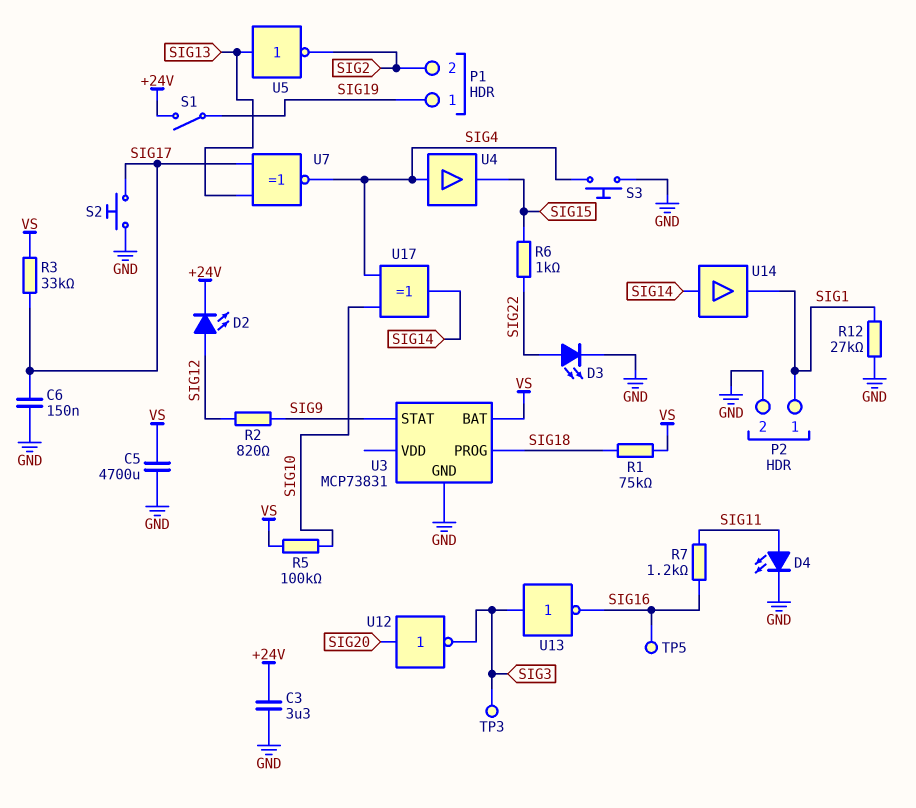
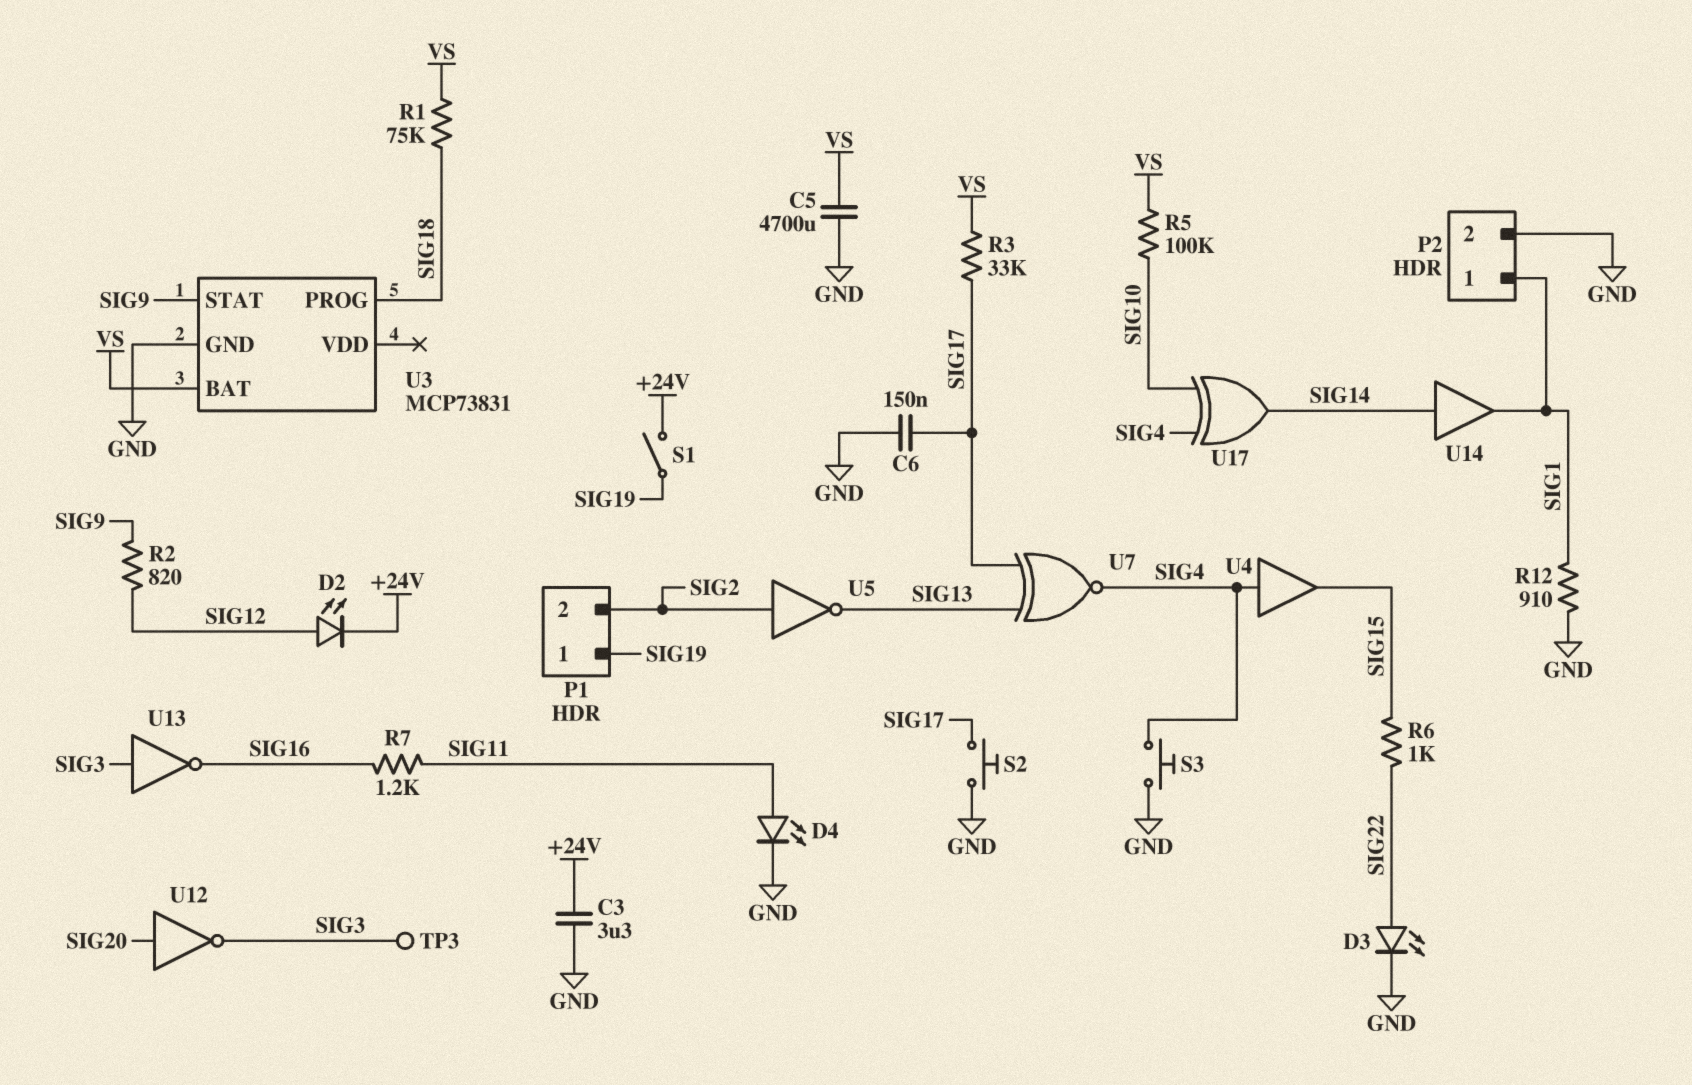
R12: 27k (GND, SIG1) -> 910 (GND, SIG1)
TP5: test point (SIG16) -> none
U5: NOT (in SIG13, out SIG2) -> NOT (in SIG2, out SIG13)

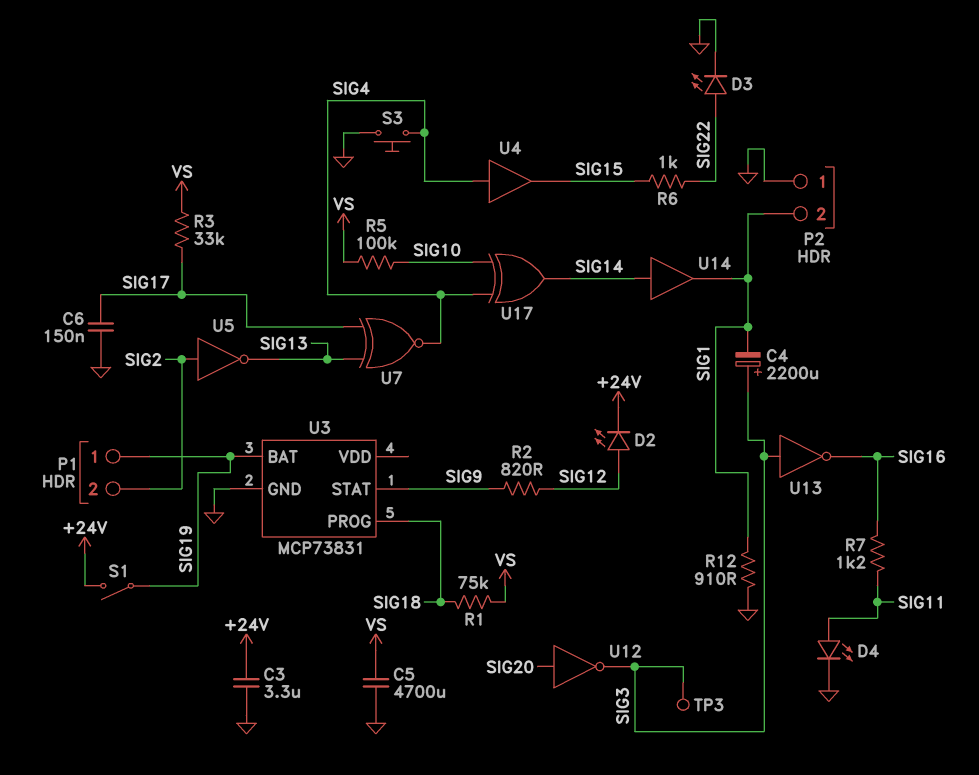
C4: none -> 2200uF (plus SIG3, minus SIG1)
P2 pin 1: SIG1 -> GND
P2 pin 2: GND -> SIG1
S2: button (GND, SIG17) -> none
U3 pin BAT: VS -> SIG19

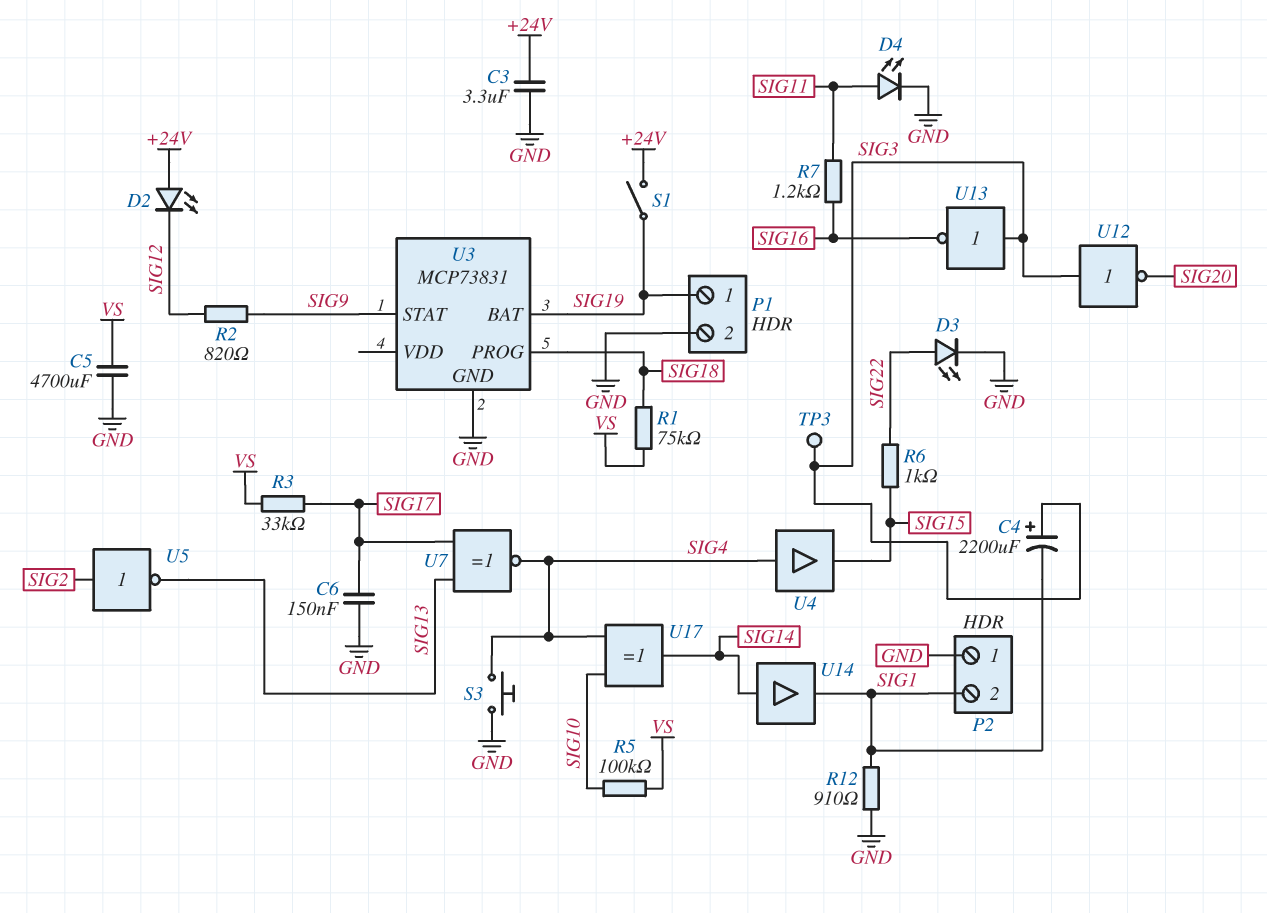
D2: LED (A SIG12, K +24V) -> LED (A +24V, K SIG12)
P1 pin 2: SIG2 -> GND
U12: NOT (in SIG20, out SIG3) -> NOT (in SIG3, out SIG20)

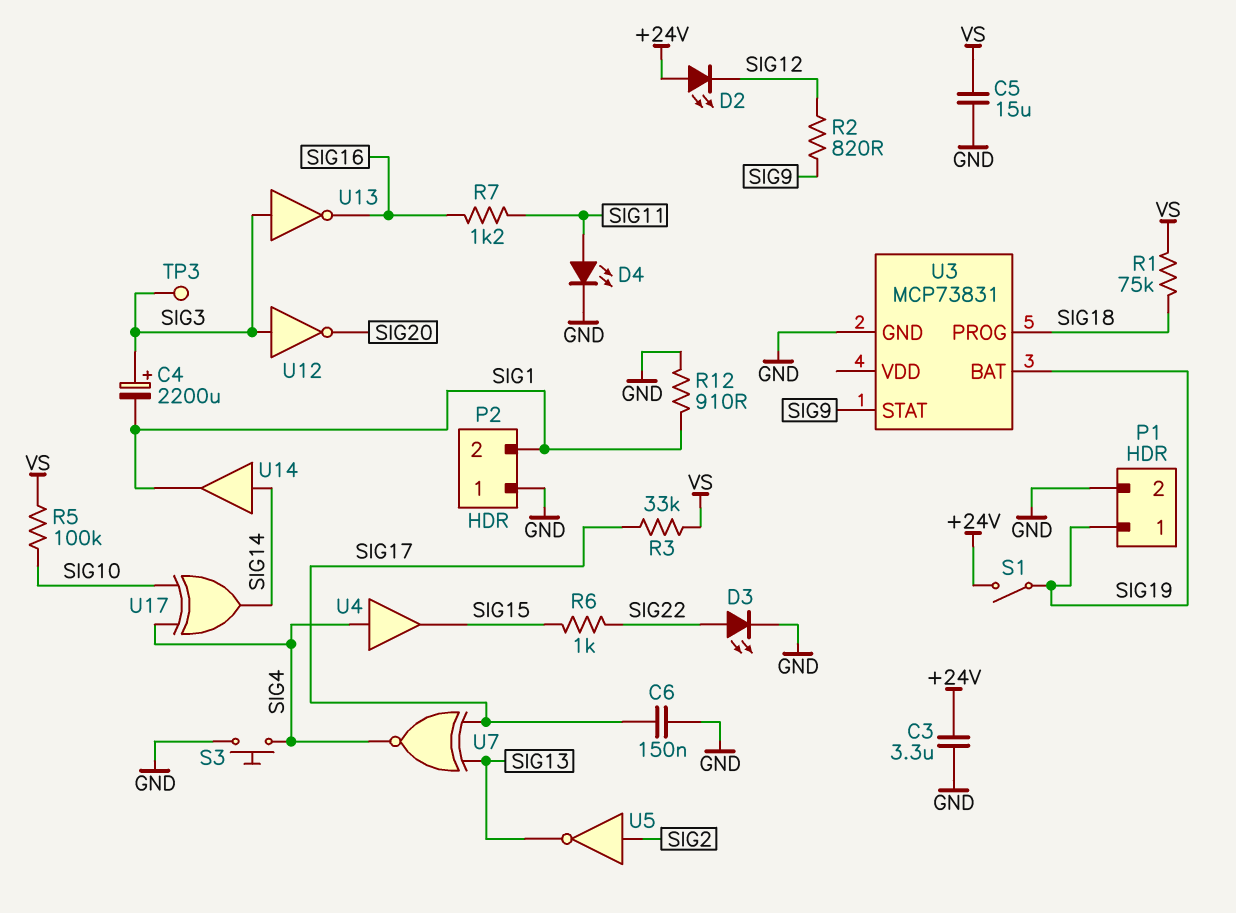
C5: 4700uF (GND, VS) -> 15uF (GND, VS)

